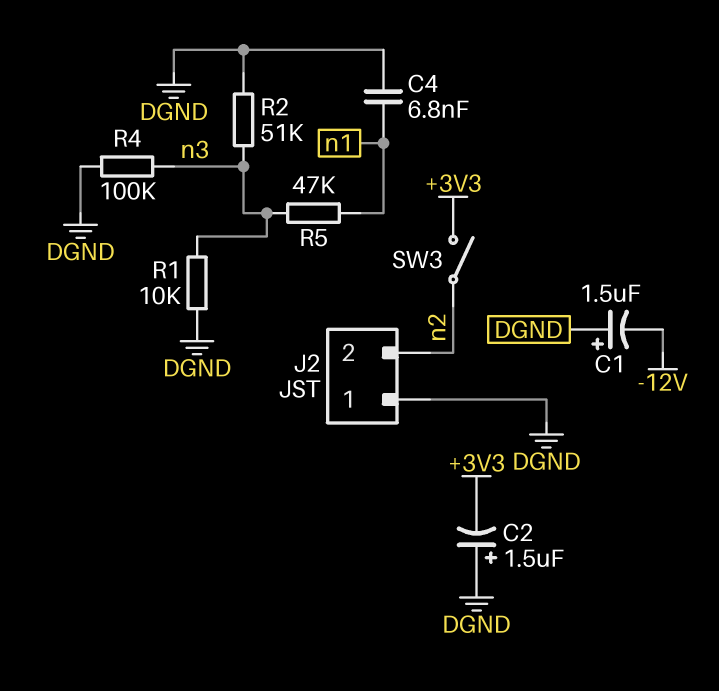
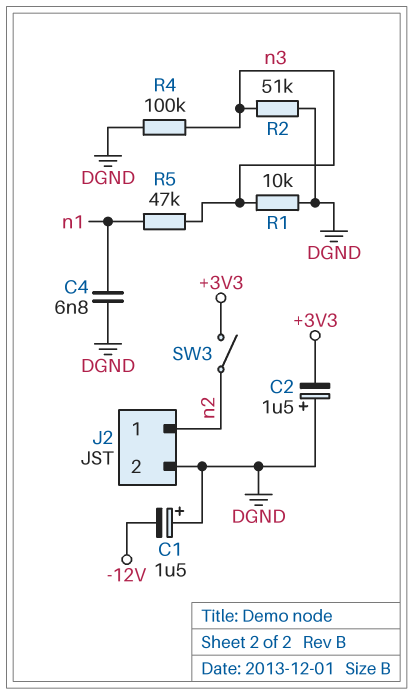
J2 pin 1: DGND -> n2
J2 pin 2: n2 -> DGND

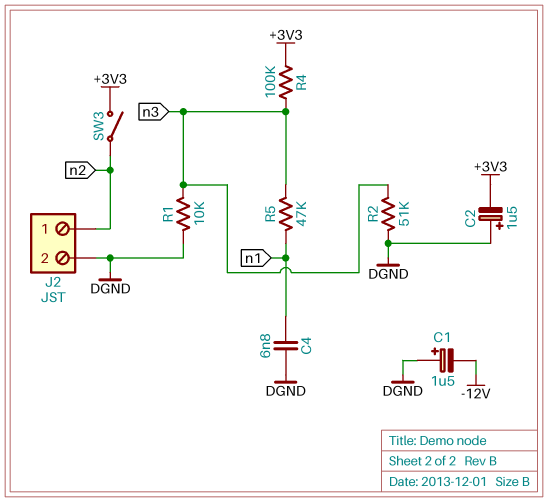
R4: 100k (DGND, n3) -> 100k (+3V3, n3)

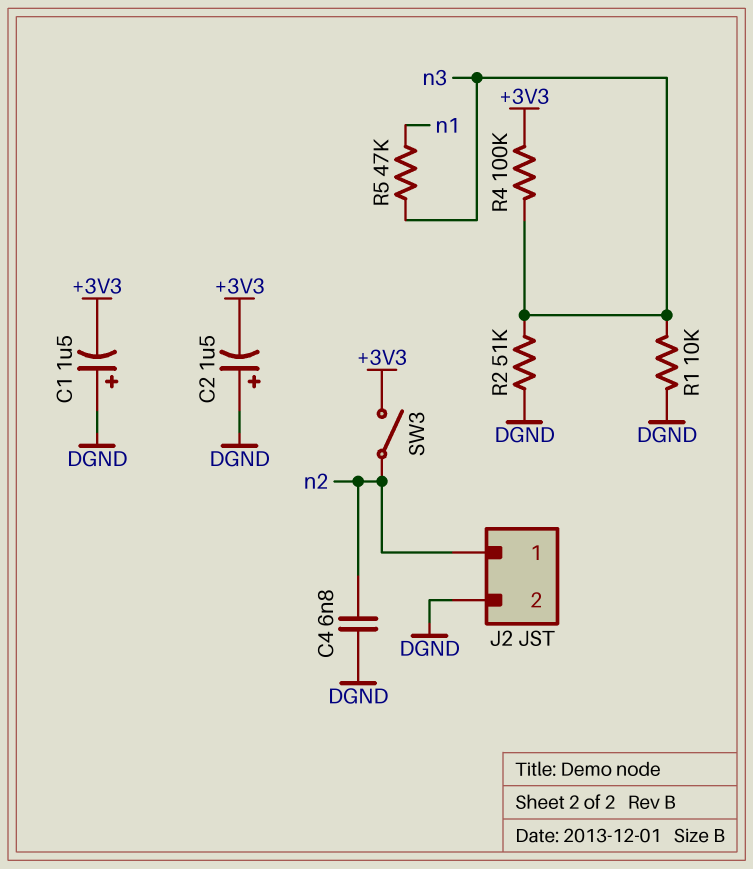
C1: 1.5uF (plus DGND, minus -12V) -> 1.5uF (plus DGND, minus +3V3)
C4: 6.8nF (DGND, n1) -> 6.8nF (DGND, n2)

